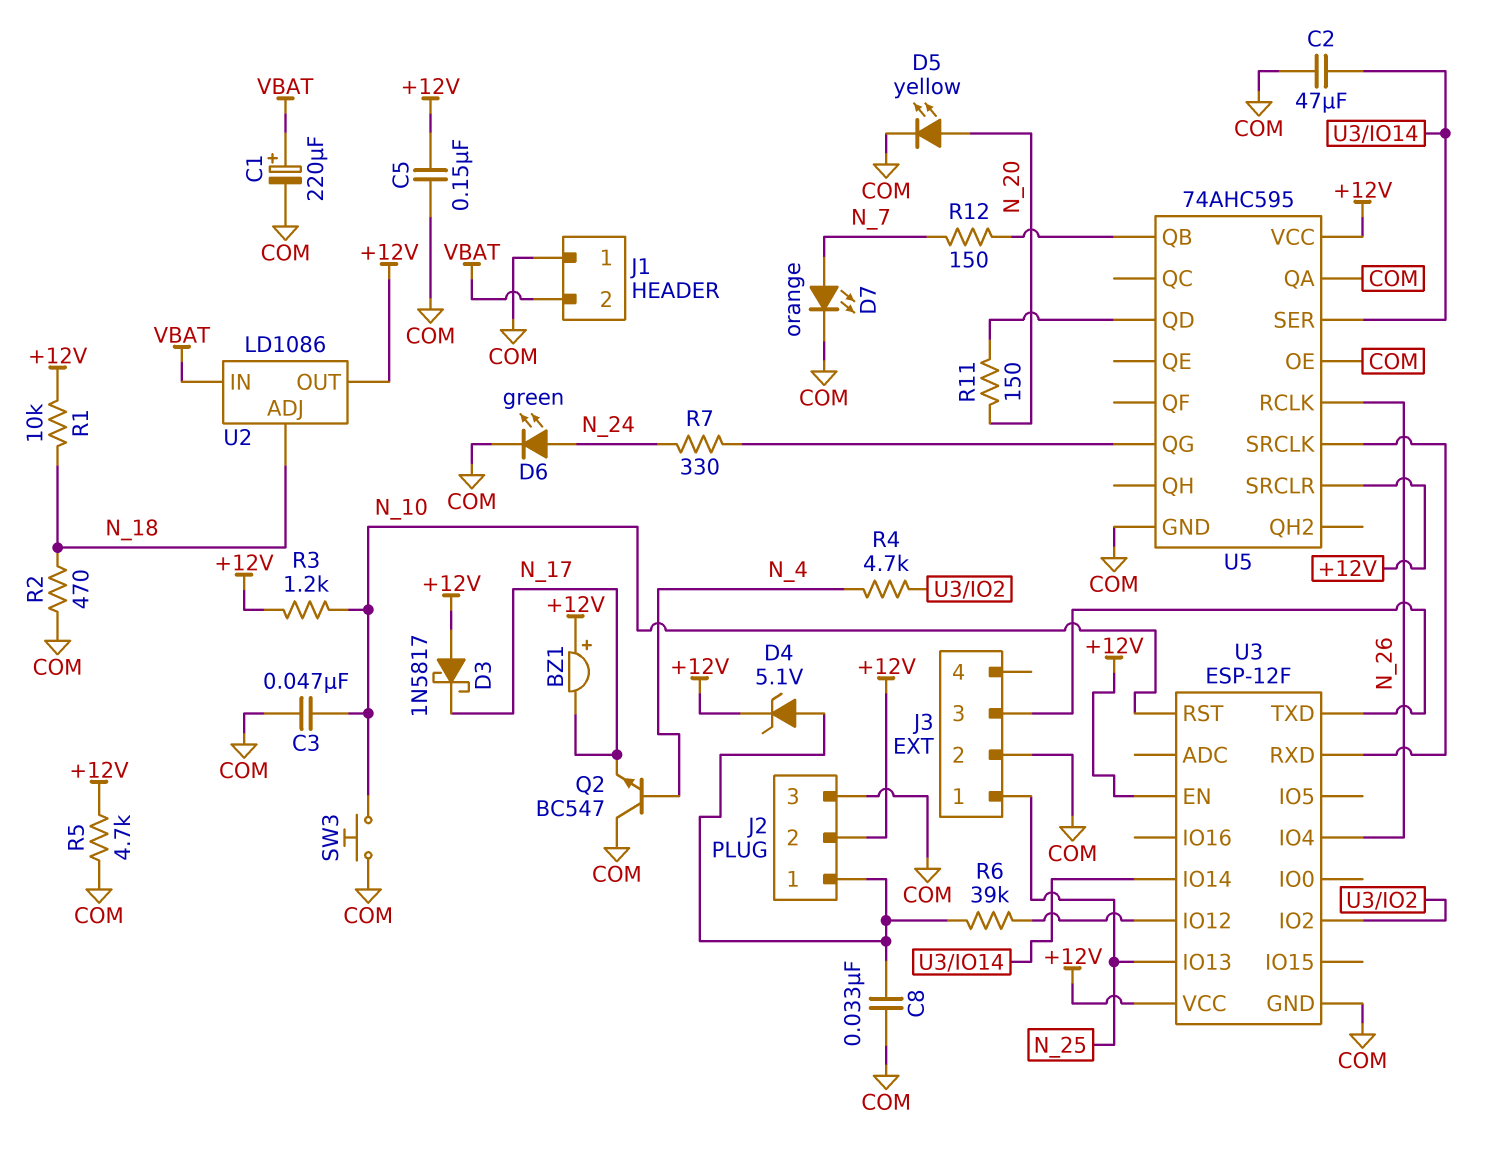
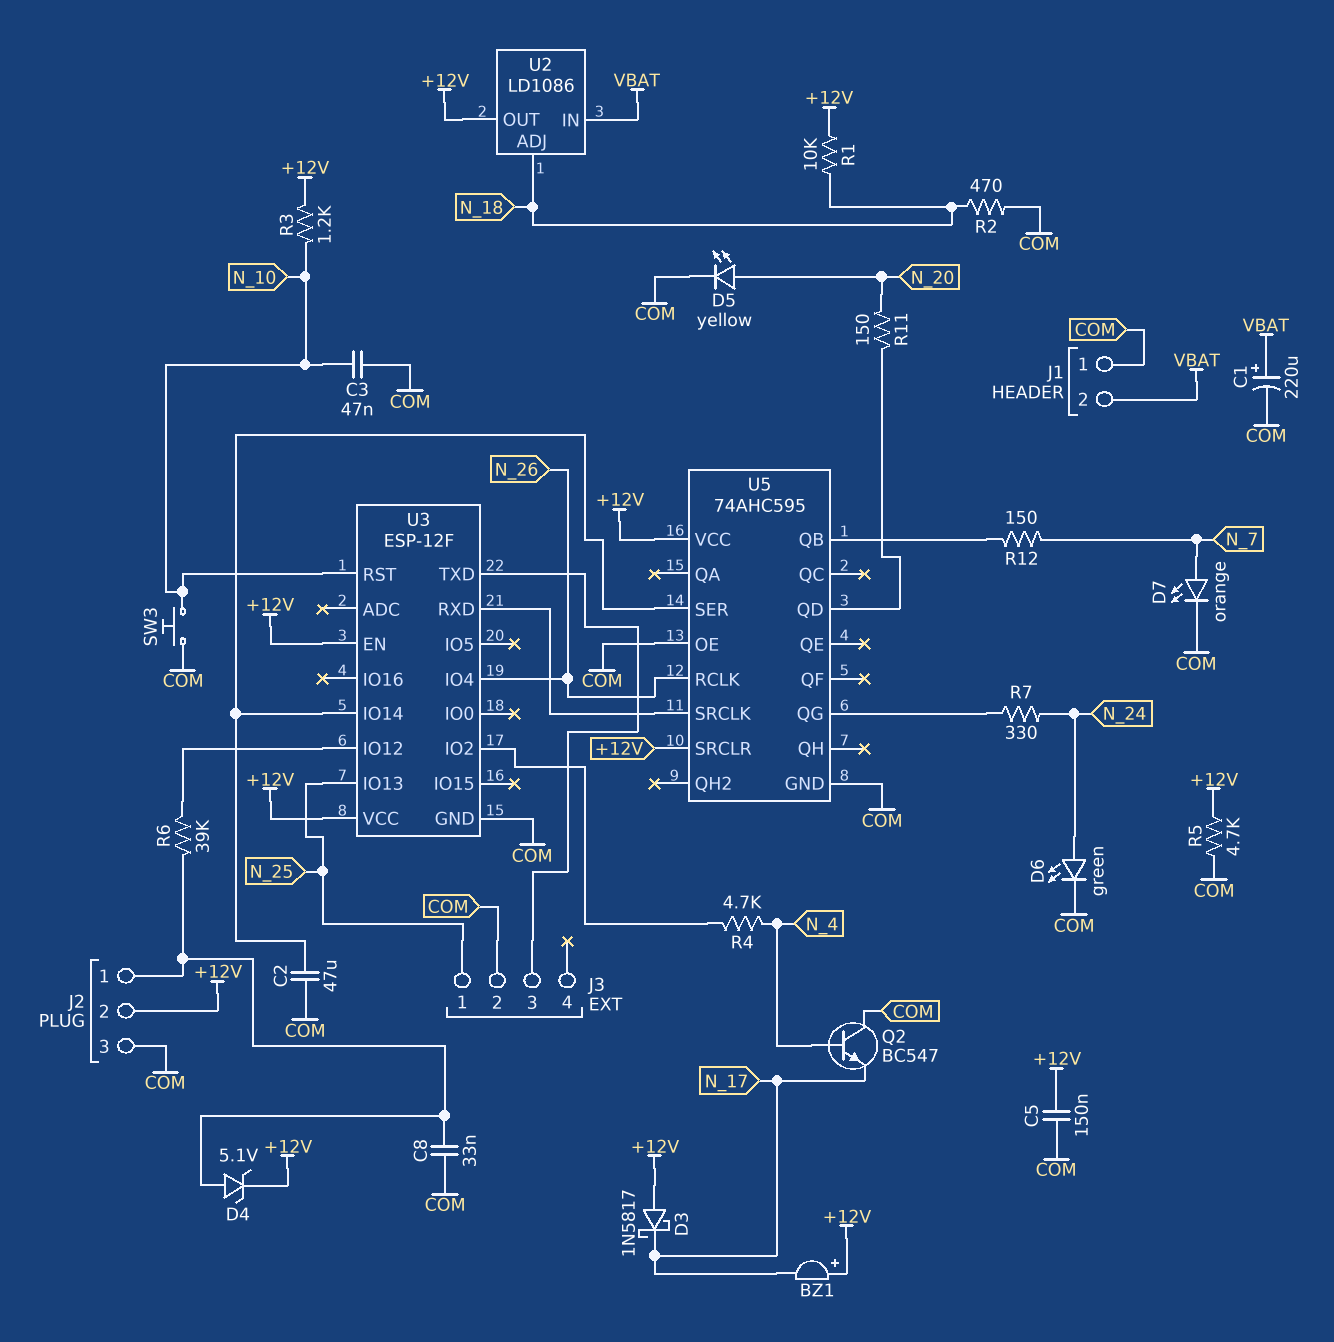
U5 pin QA: COM -> none

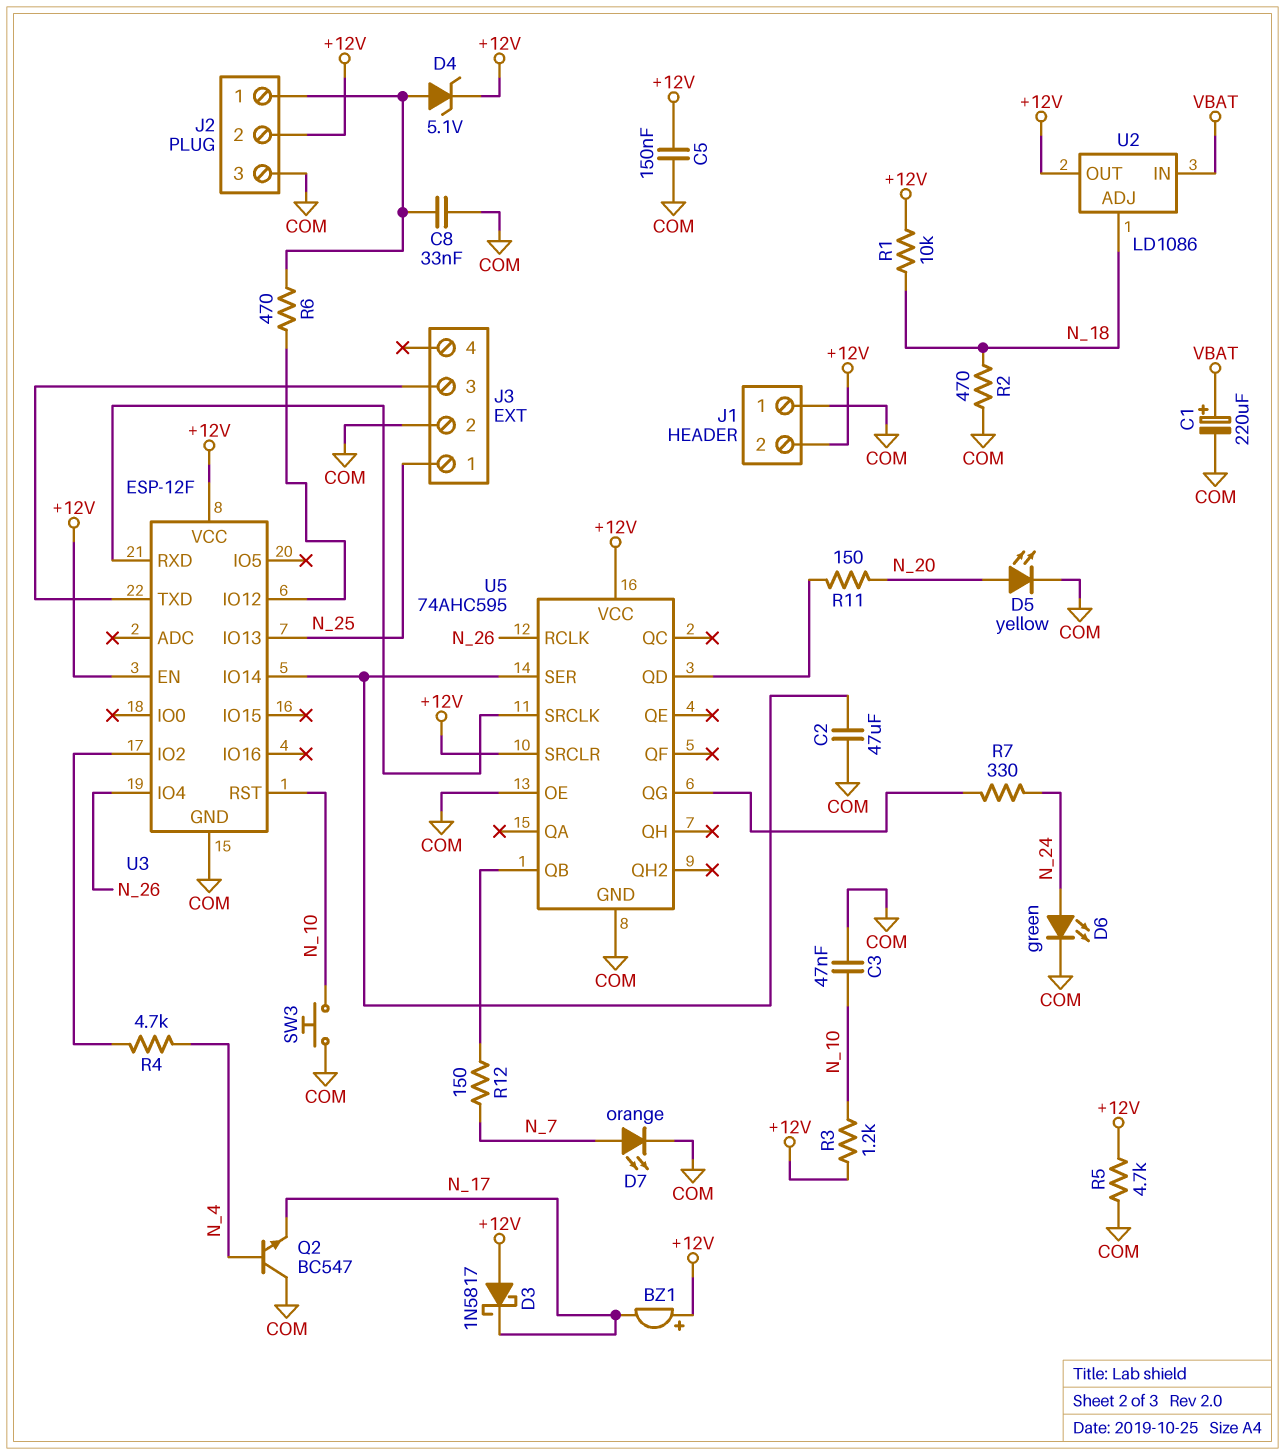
J1 pin 2: VBAT -> +12V
R6: 39k (J2/1, U3/IO12) -> 470 (J2/1, U3/IO12)

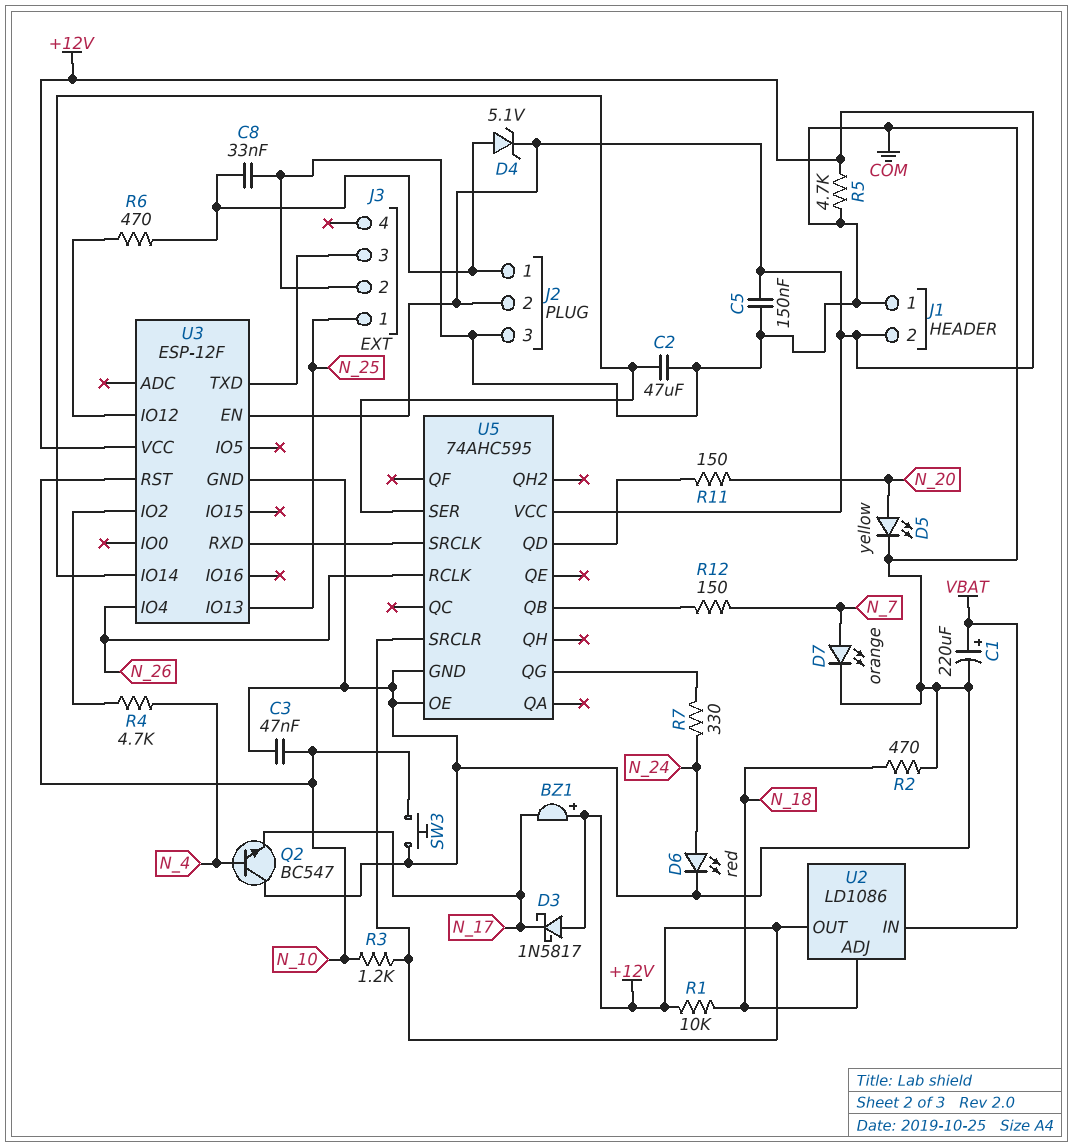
D6: LED green (A N_24, K COM) -> LED red (A N_24, K COM)

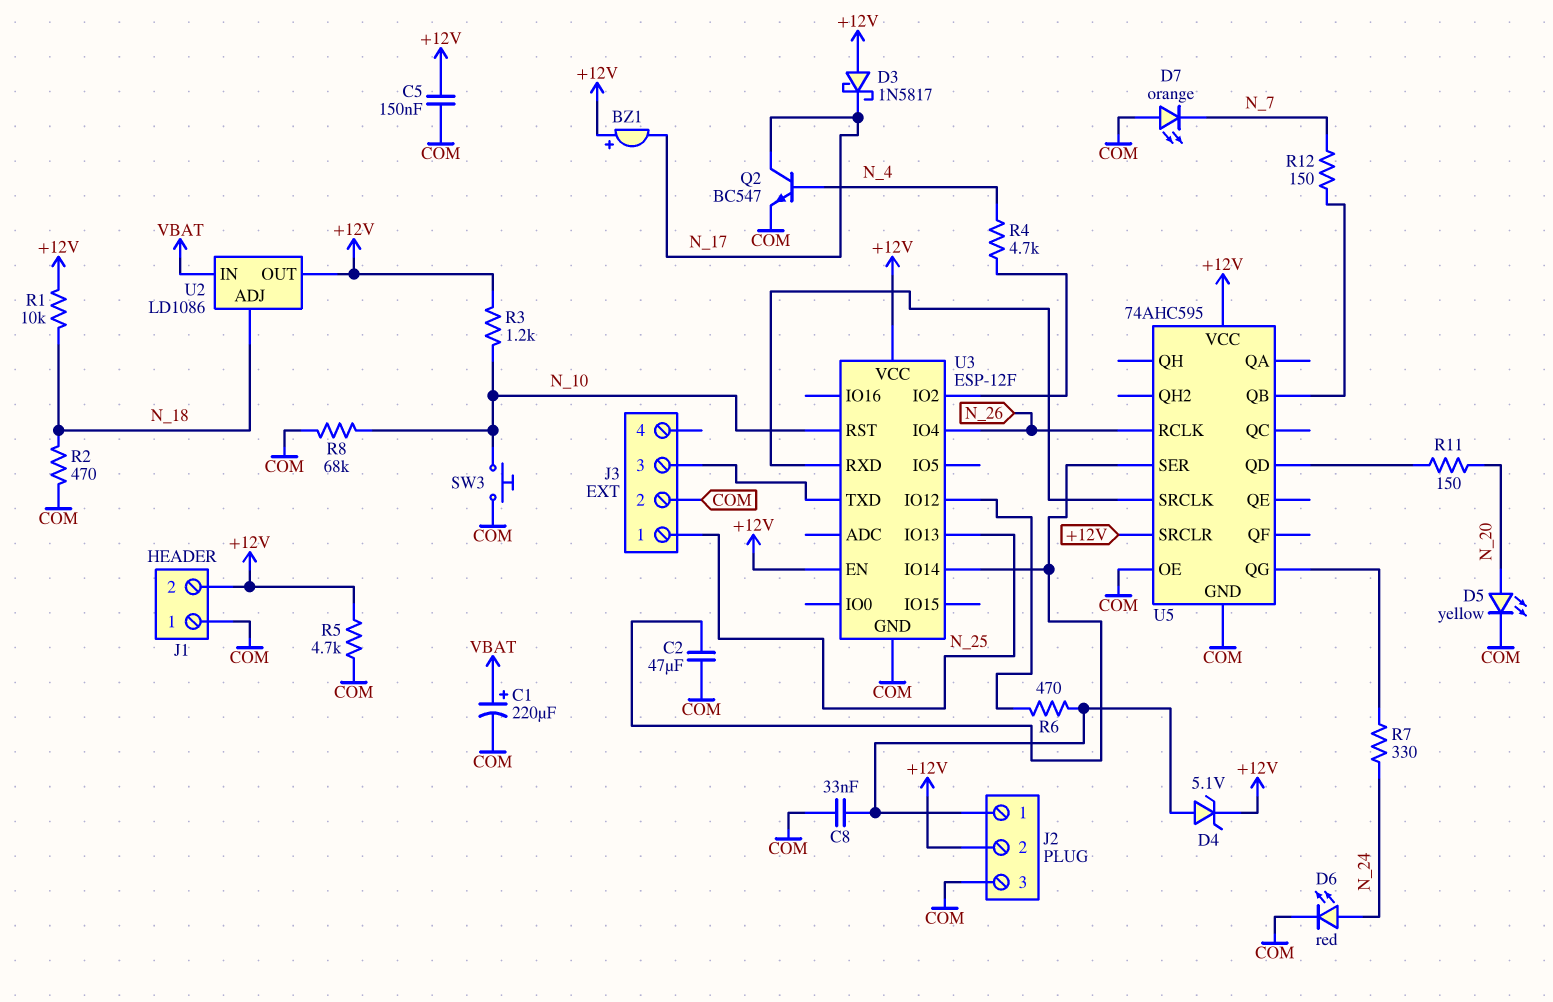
C3: 47nF (COM, N_10) -> none
D7: LED orange (A N_7, K COM) -> LED orange (A COM, K N_7)
Q2: NPN BC547 (B N_4, C COM, E N_17) -> NPN BC547 (B N_4, C N_17, E COM)
R8: none -> 68k (COM, N_10)

